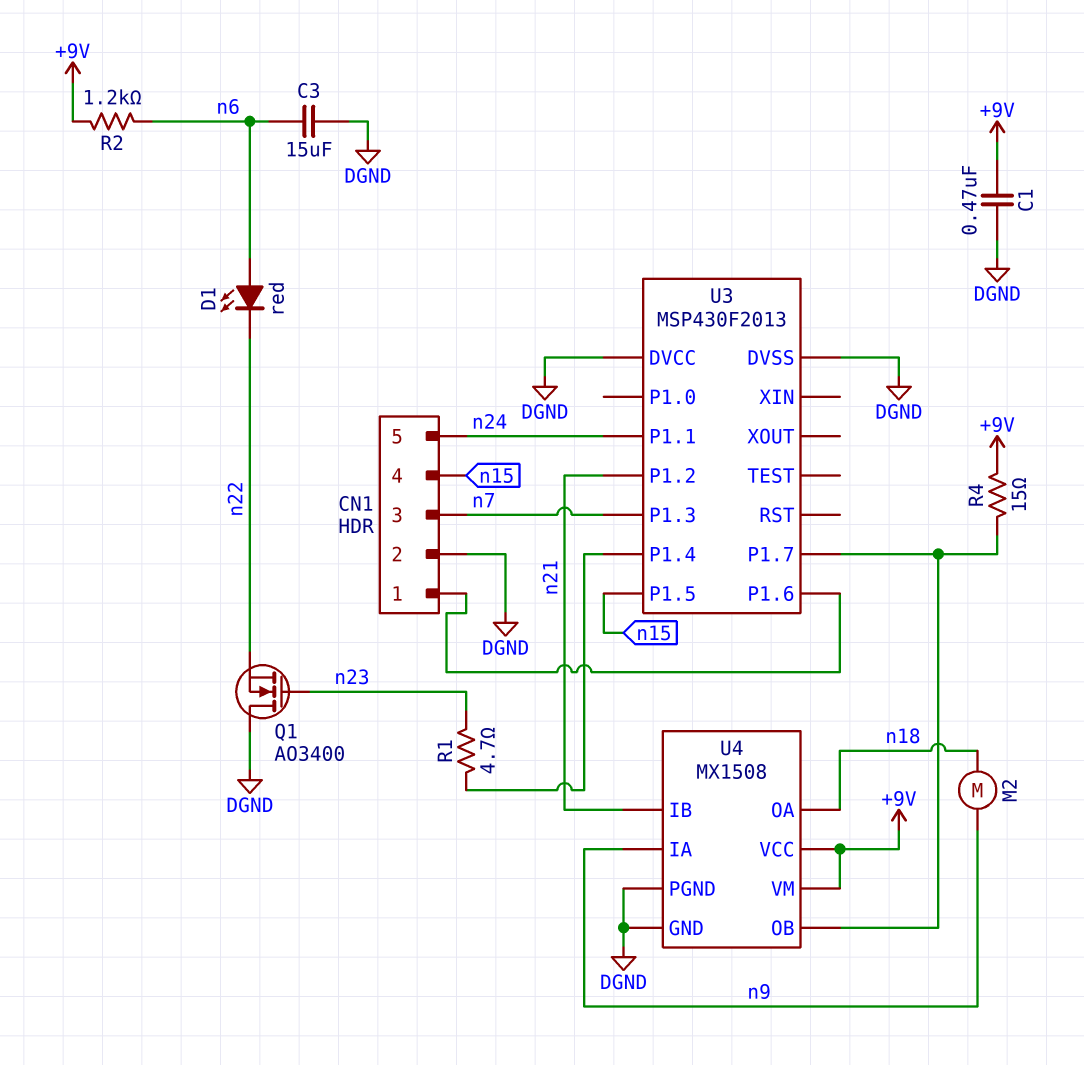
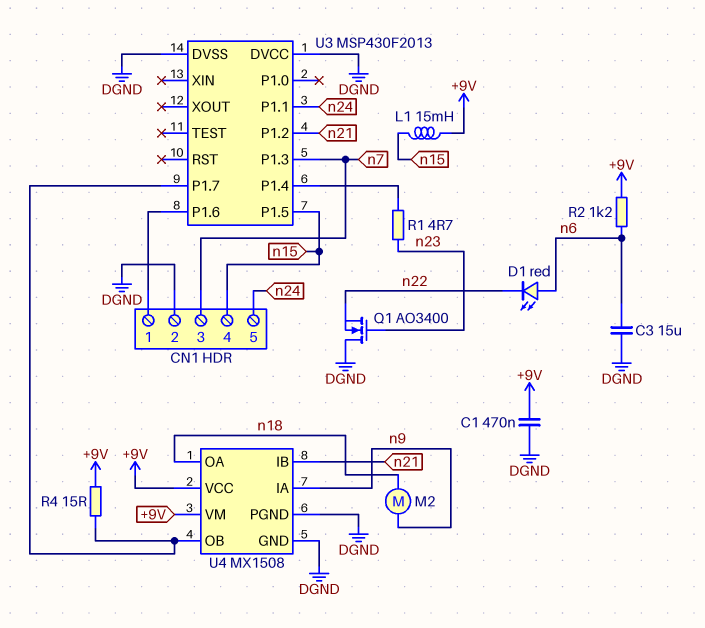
L1: none -> 15mH (+9V, n15)

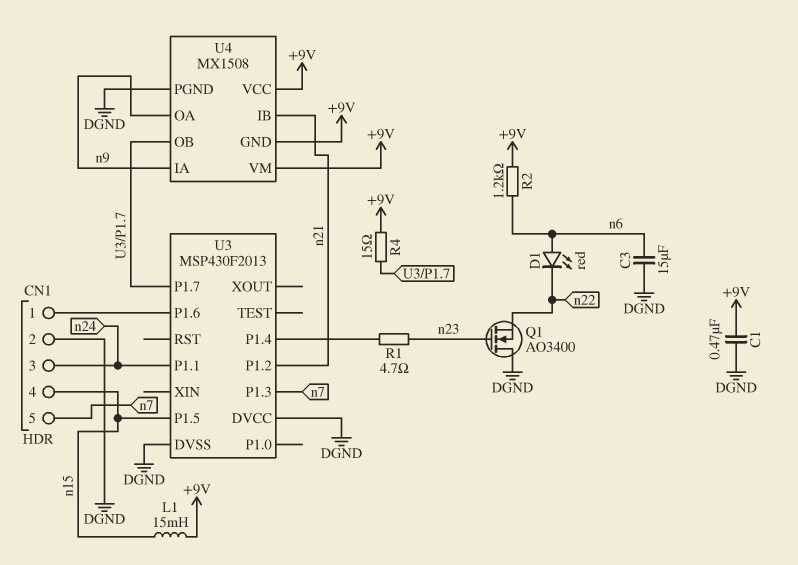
CN1 pin 3: n7 -> n24
CN1 pin 5: n24 -> n7
M2: motor (n9, n18) -> none
U4 pin GND: DGND -> +9V
U4 pin OA: n18 -> n9

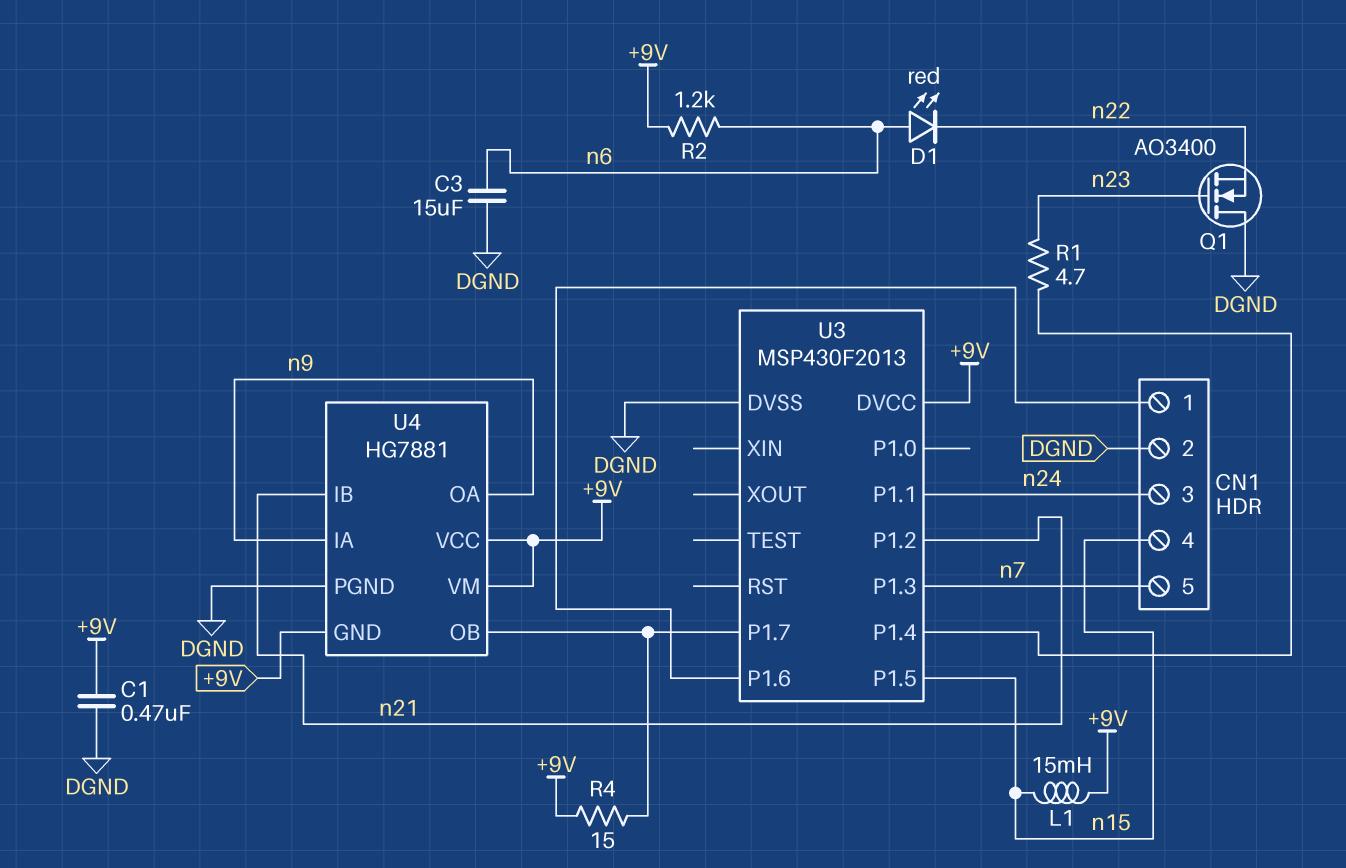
U3 pin DVCC: DGND -> +9V
U4: MX1508 -> HG7881

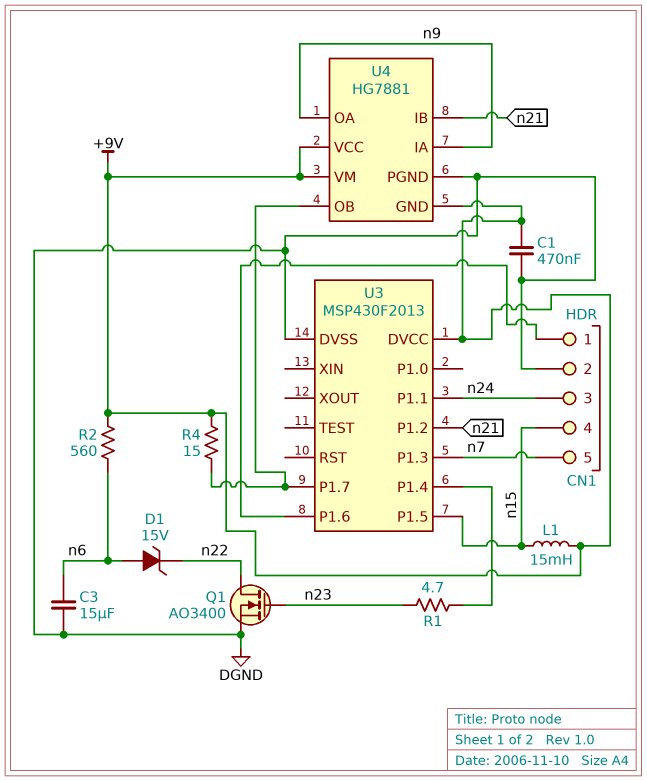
D1: LED red (A n6, K n22) -> zener 15V (A n6, K n22)
Q1: NMOS AO3400 (G n23, D DGND, S n22) -> NMOS AO3400 (G n23, D n22, S DGND)
R2: 1.2k (+9V, n6) -> 560 (+9V, n6)

